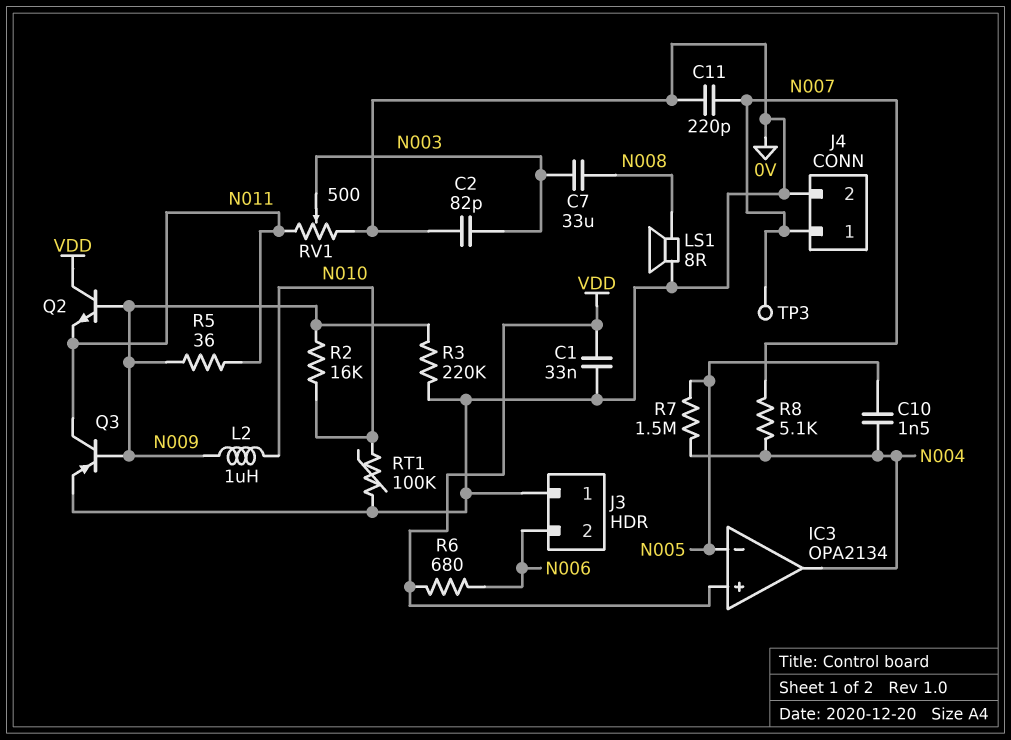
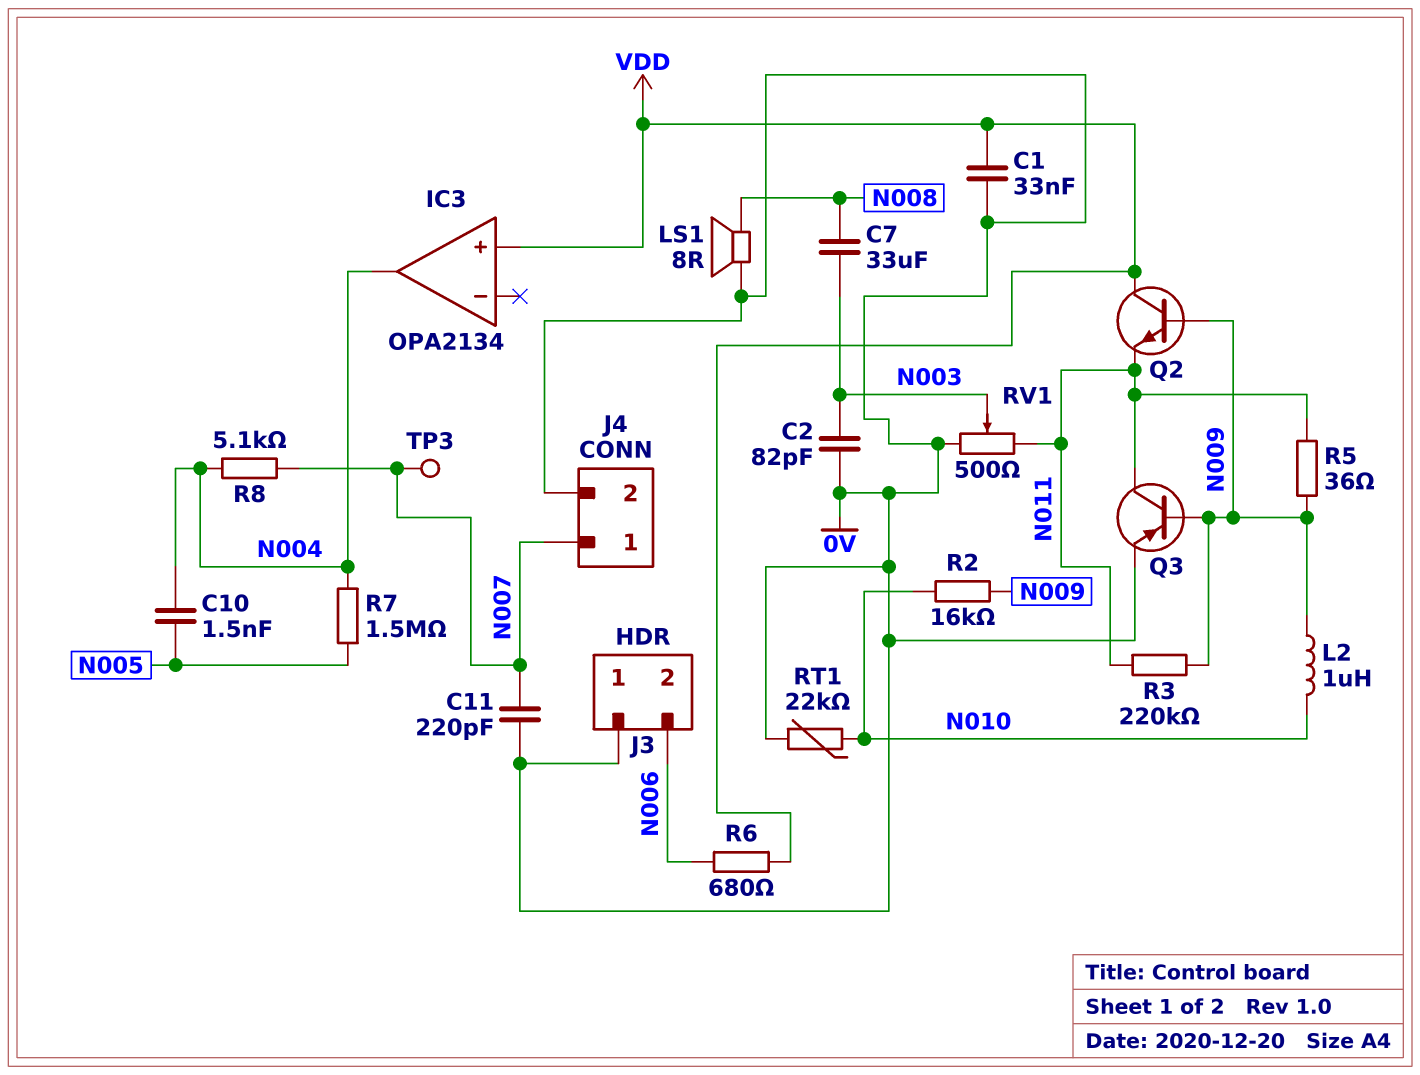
IC3 pin in-: N005 -> none
R3: 220k (0V, N009) -> 220k (N009, N011)
RT1: 100k (0V, N010) -> 22k (0V, N010)

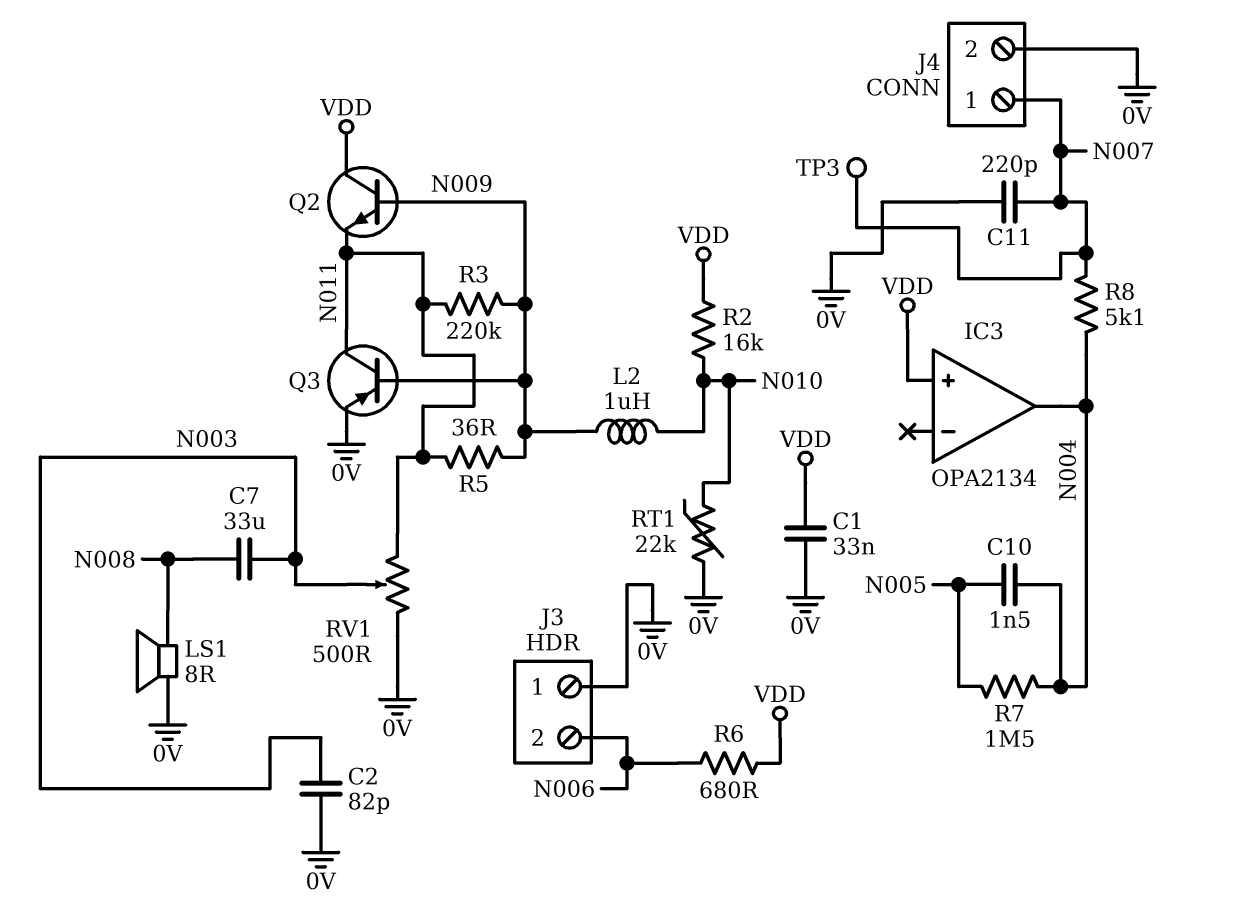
R2: 16k (N009, N010) -> 16k (N010, VDD)

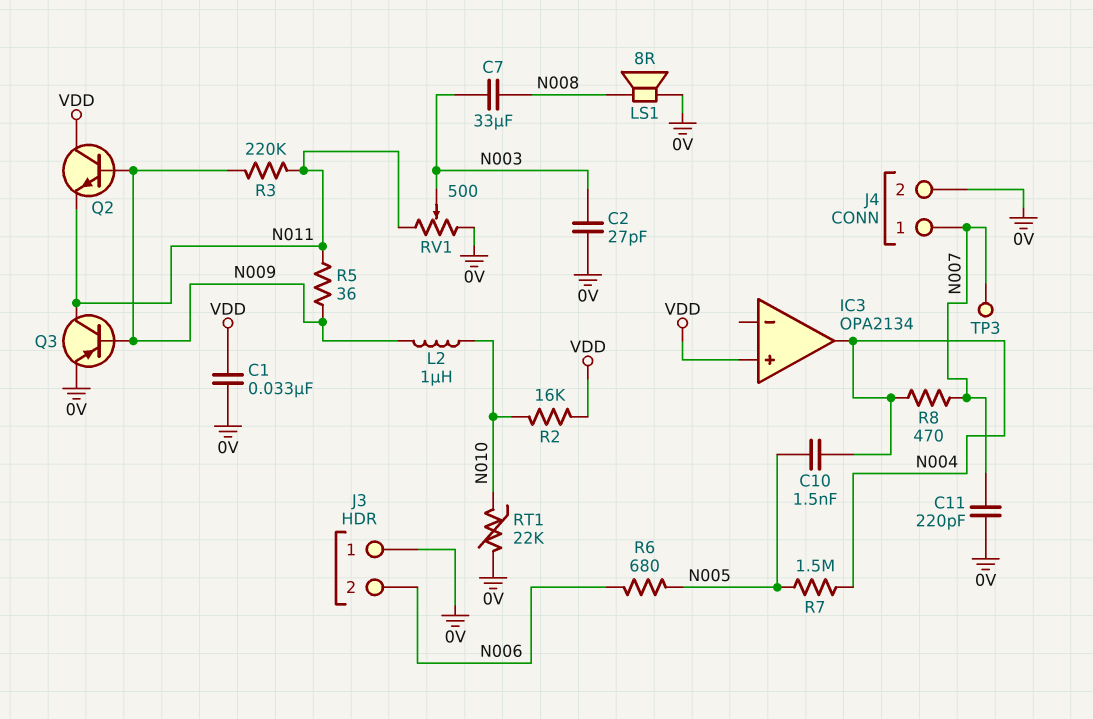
C2: 82pF (0V, N003) -> 27pF (0V, N003)
R6: 680 (N006, VDD) -> 680 (N005, N006)
R8: 5.1k (N004, N007) -> 470 (N004, N007)

